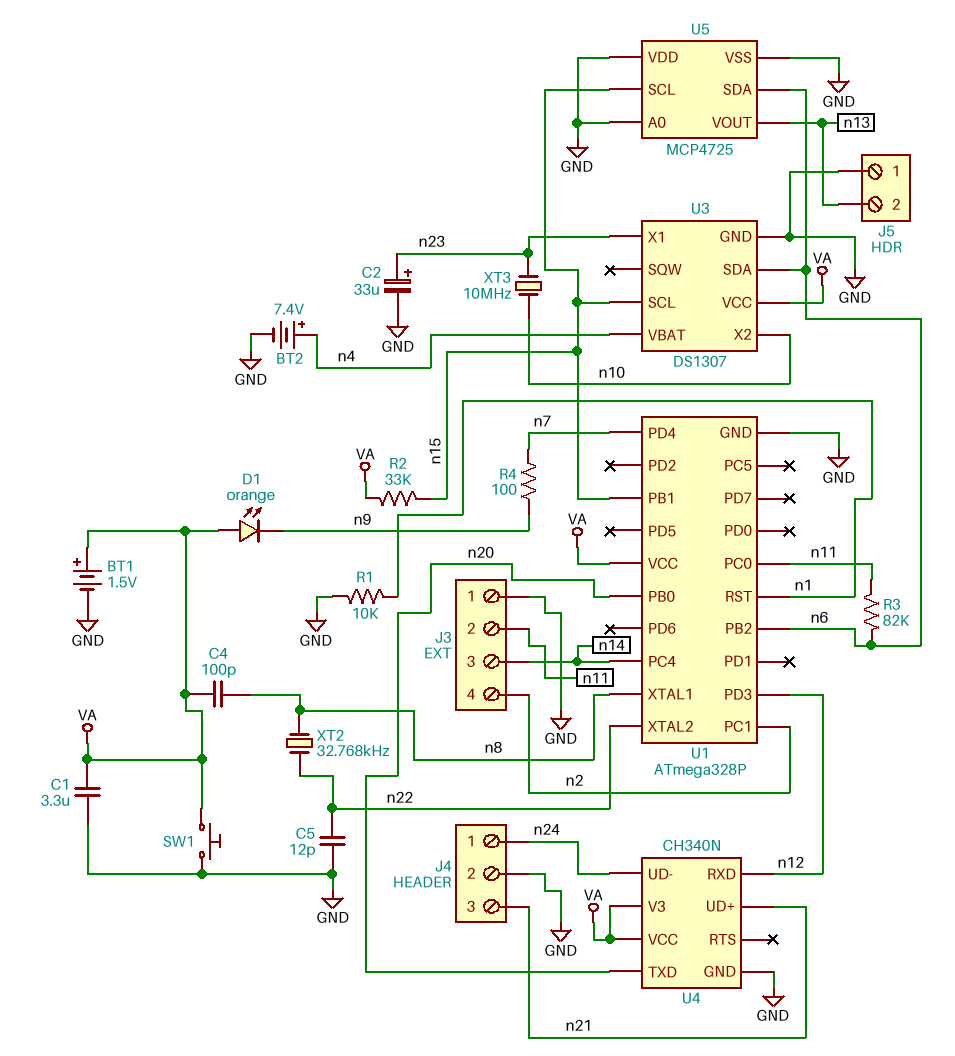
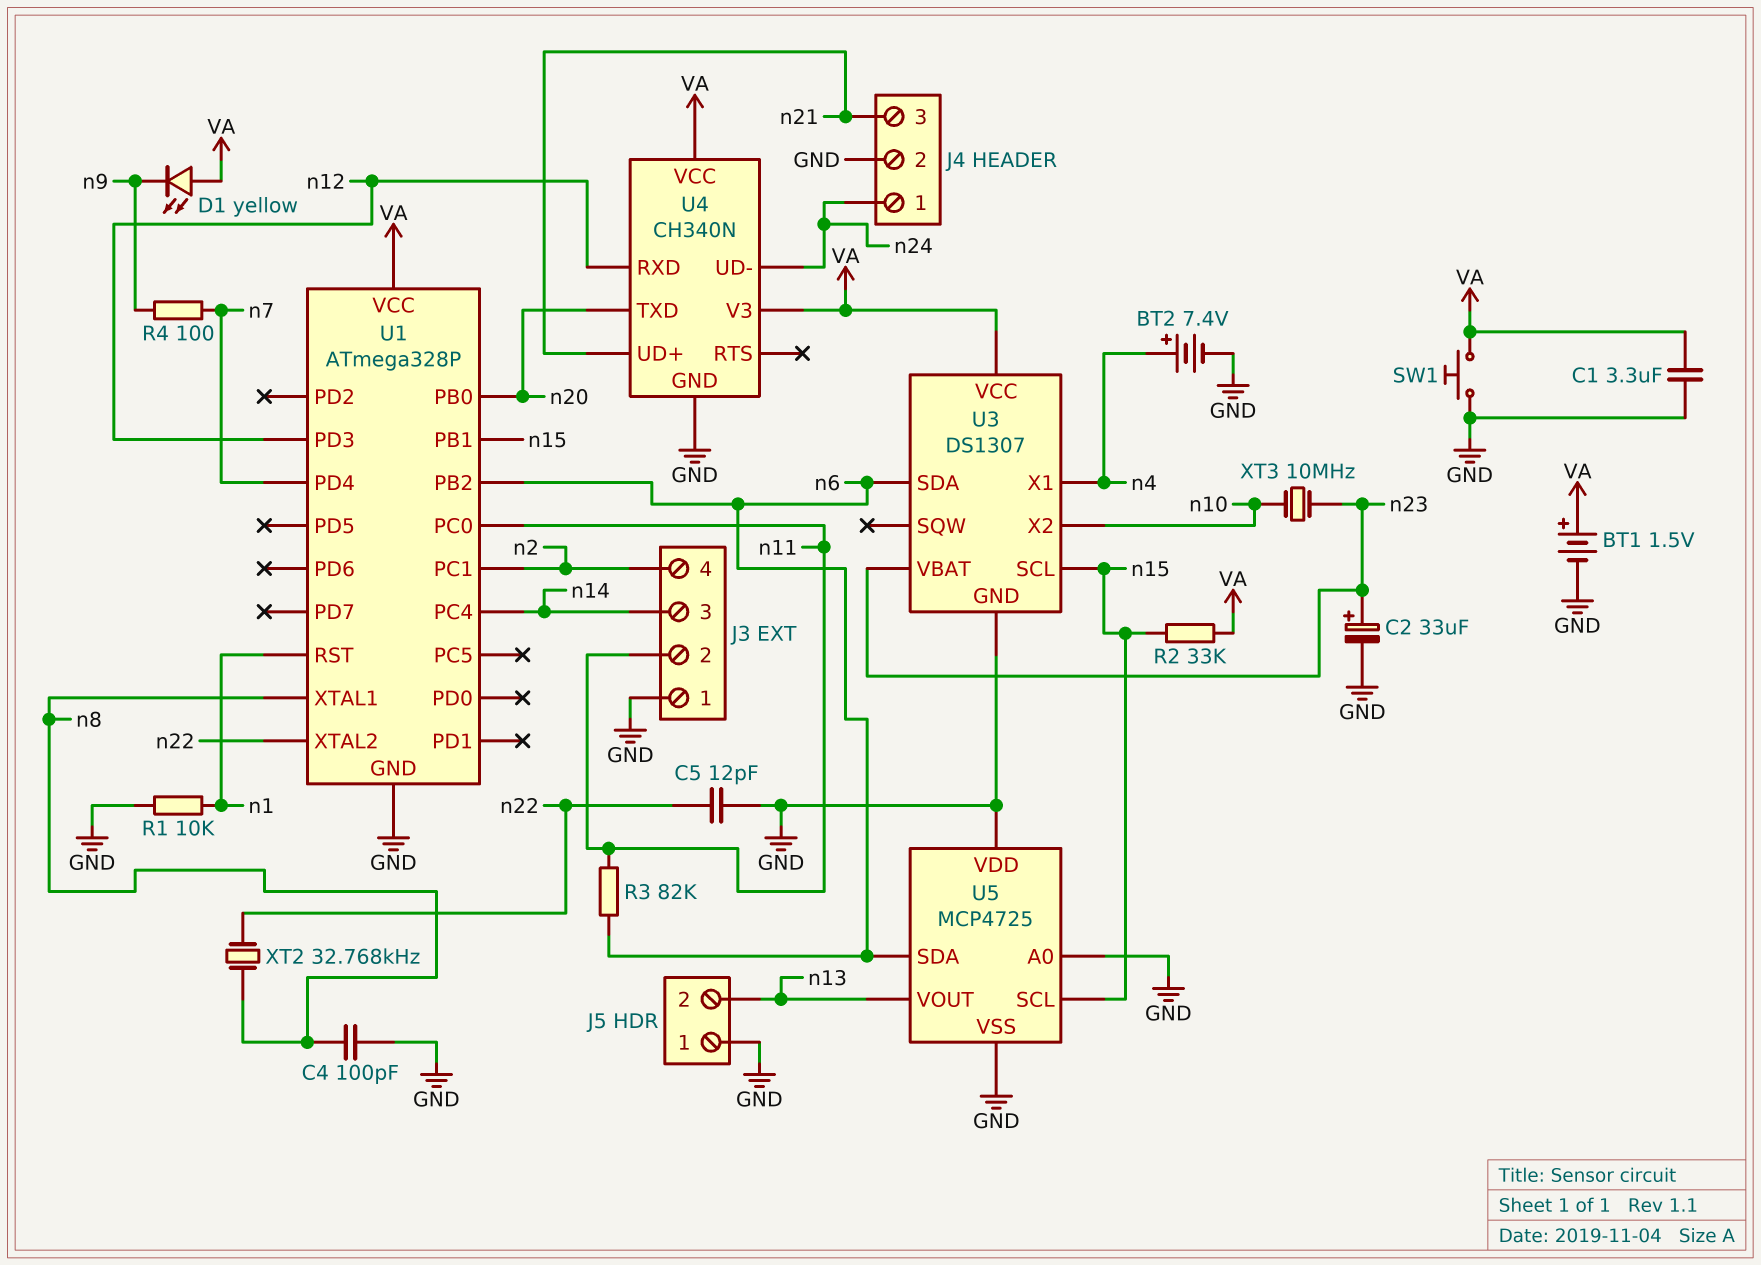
C4: 100pF (VA, n8) -> 100pF (GND, n8)
D1: LED orange (A VA, K n9) -> LED yellow (A VA, K n9)
U3 pin VBAT: n4 -> n23
U3 pin X1: n23 -> n4

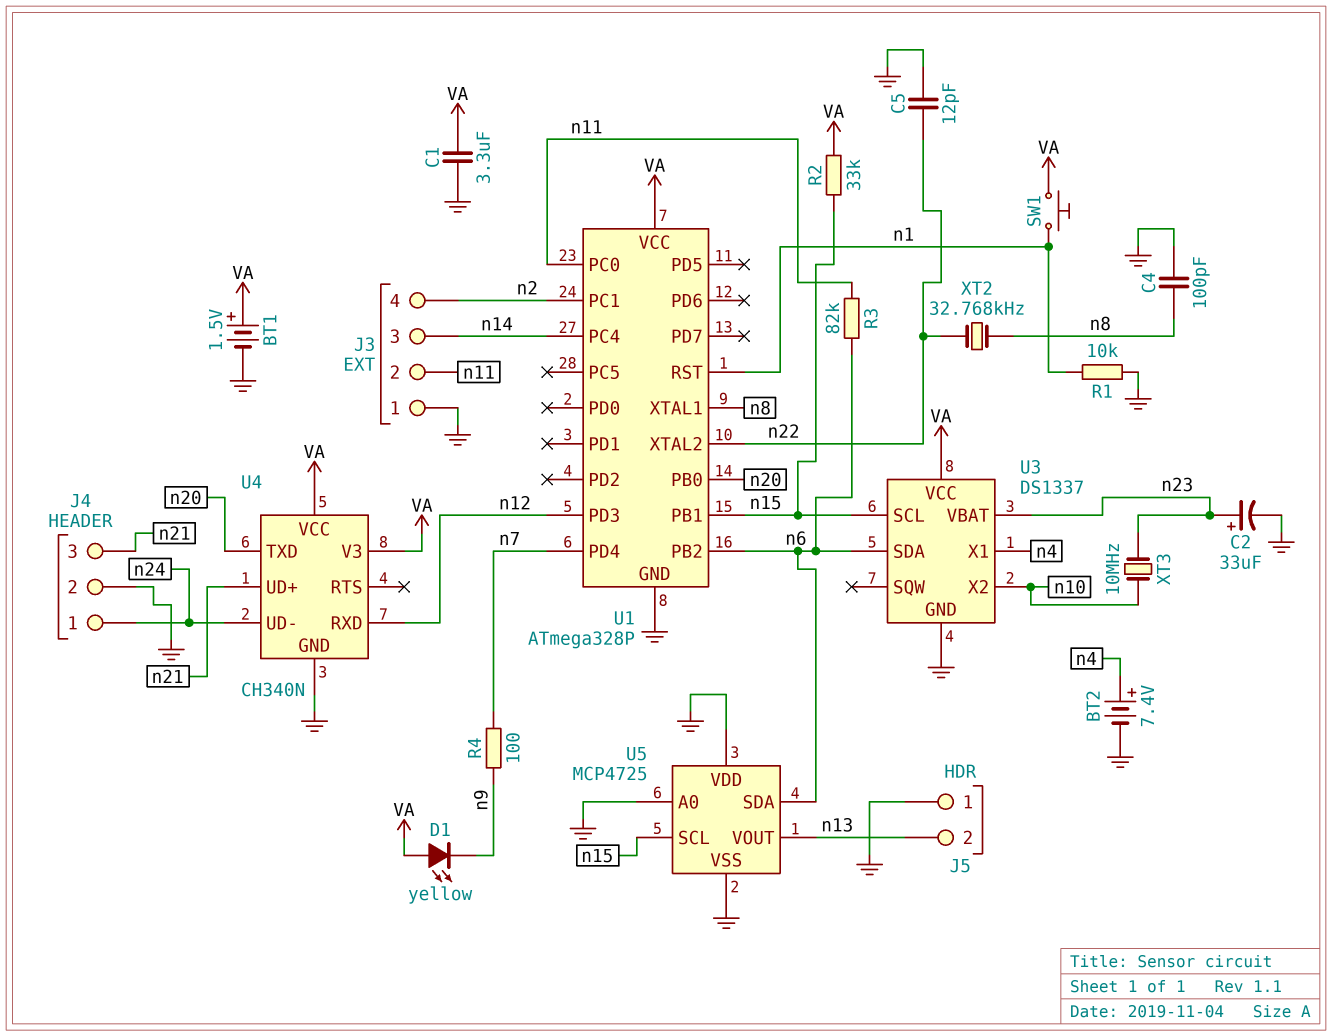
SW1: button (GND, VA) -> button (VA, n1)
U3: DS1307 -> DS1337

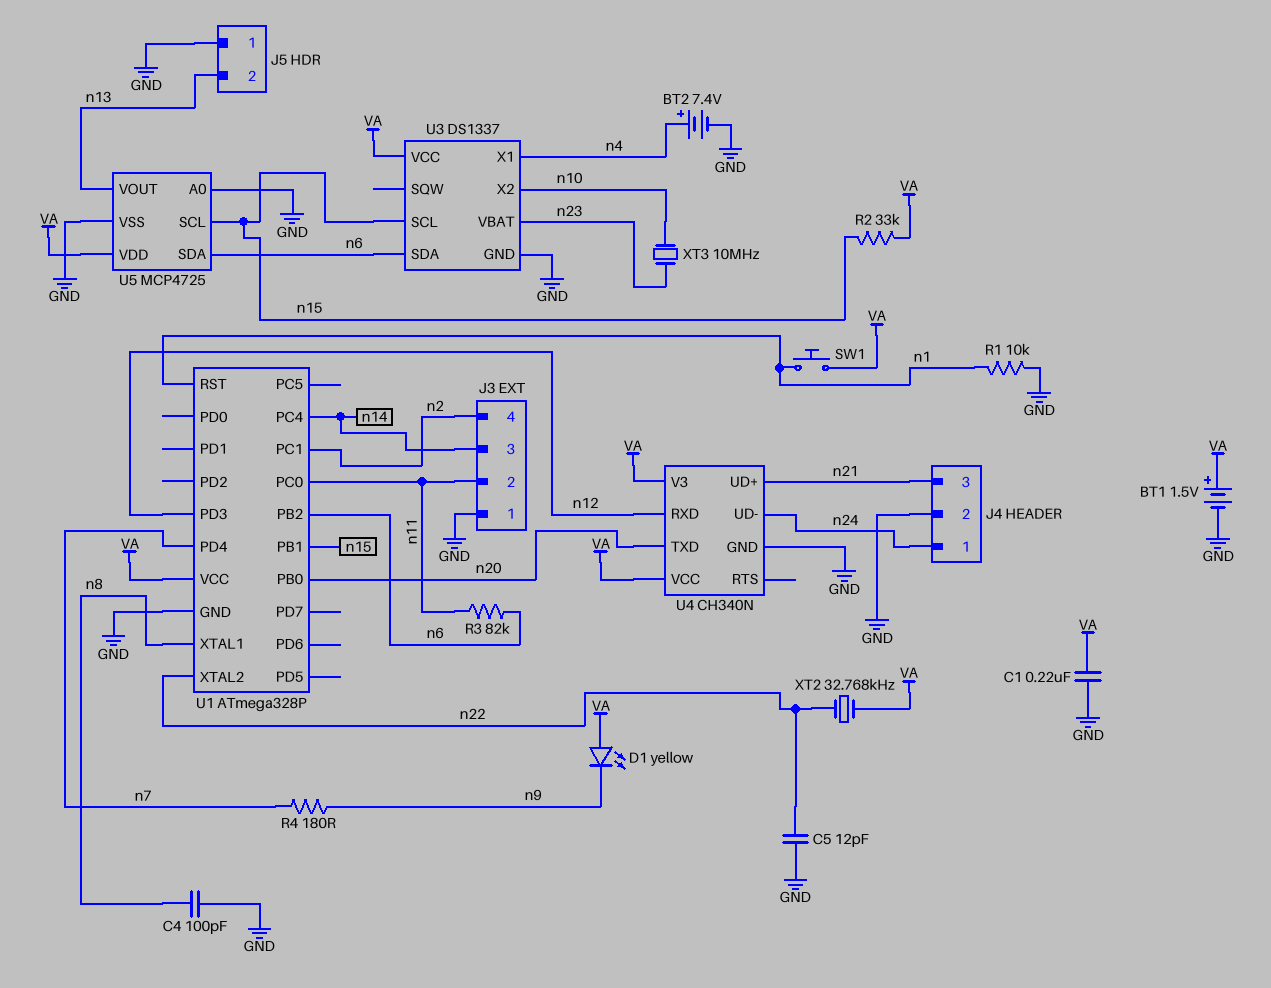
C1: 3.3uF (GND, VA) -> 220nF (GND, VA)
C2: 33uF (plus n23, minus GND) -> none
R4: 100 (n7, n9) -> 180 (n7, n9)
U5 pin VDD: GND -> VA
XT2: 32.768kHz (n8, n22) -> 32.768kHz (VA, n22)

